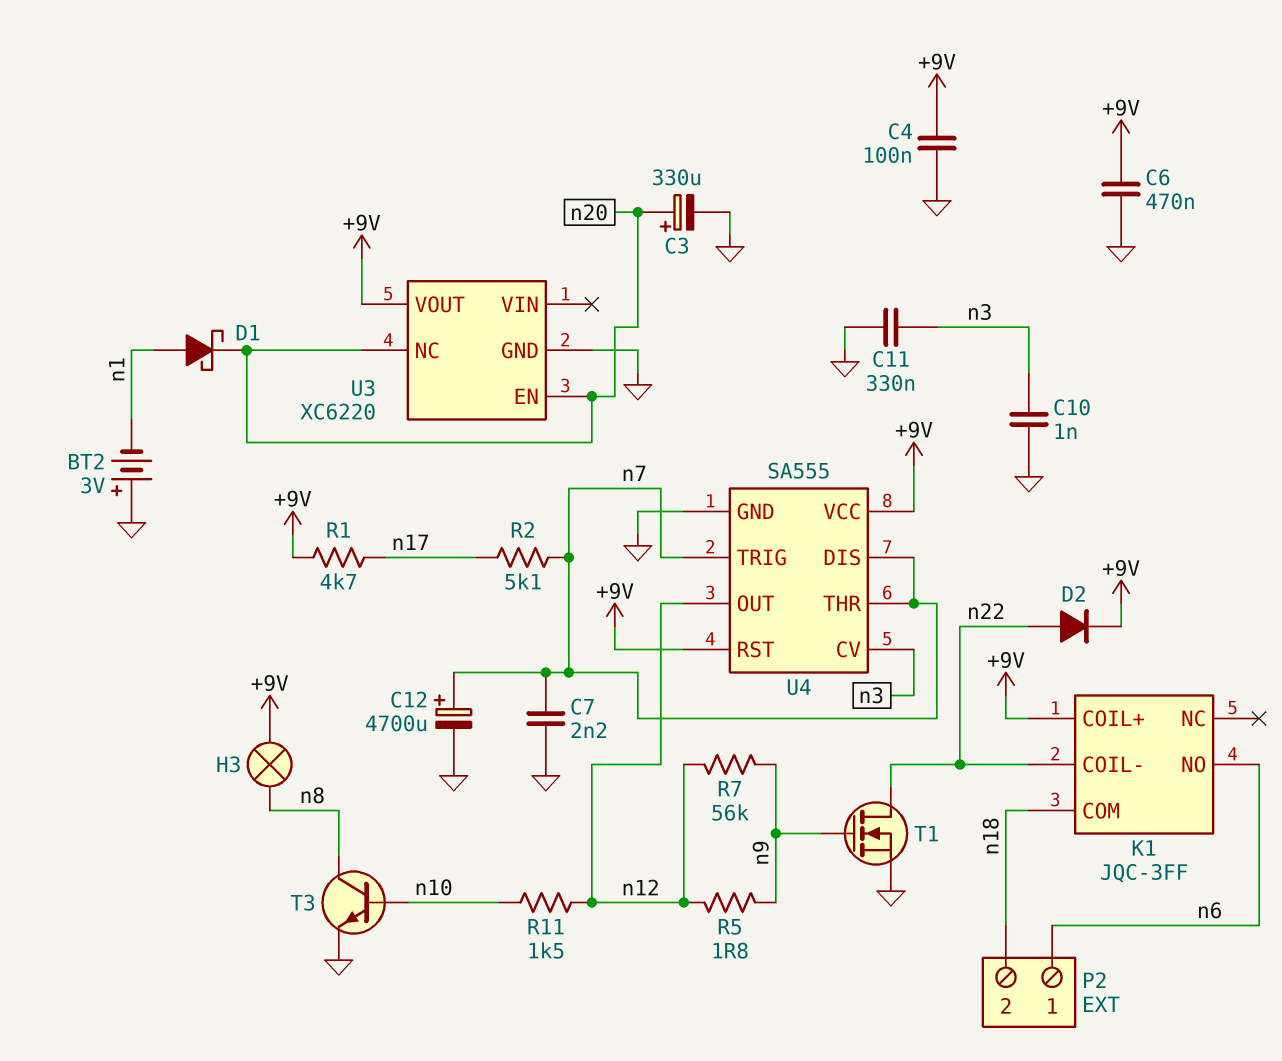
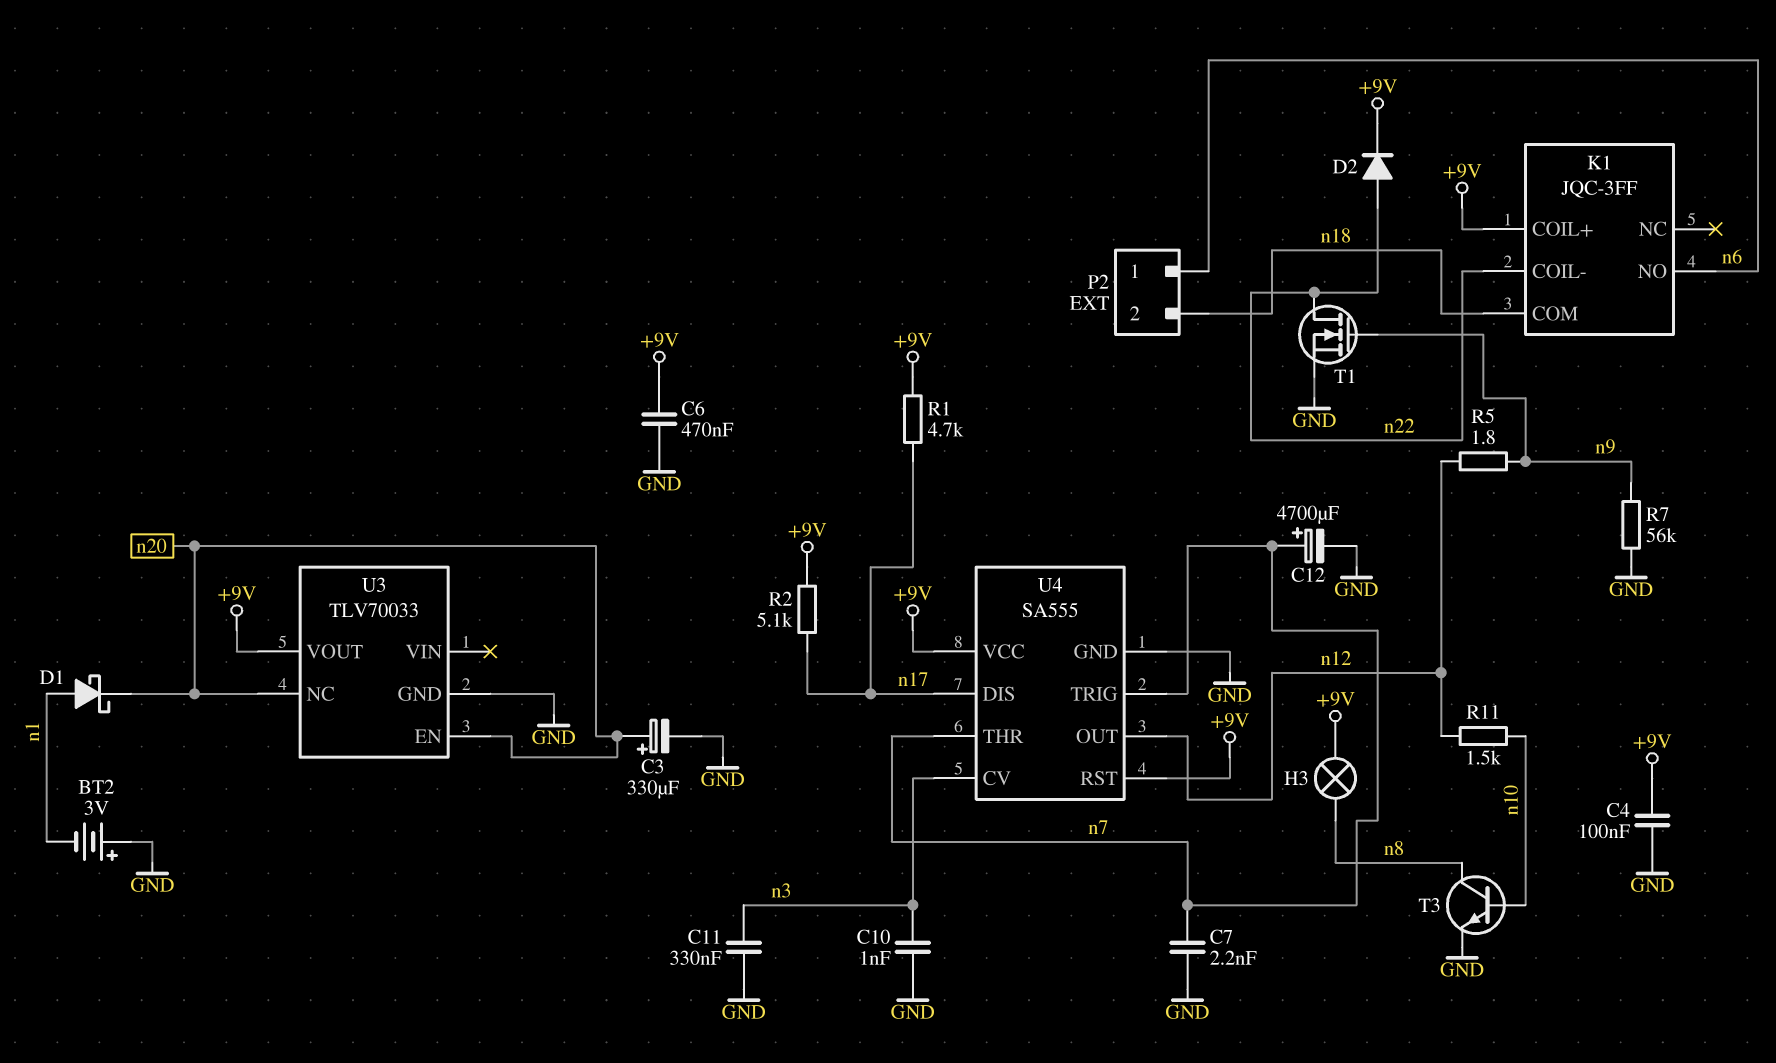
R2: 5.1k (n7, n17) -> 5.1k (+9V, n17)
R7: 56k (n9, n12) -> 56k (GND, n9)
U3: XC6220 -> TLV70033
U4 pin DIS: n7 -> n17

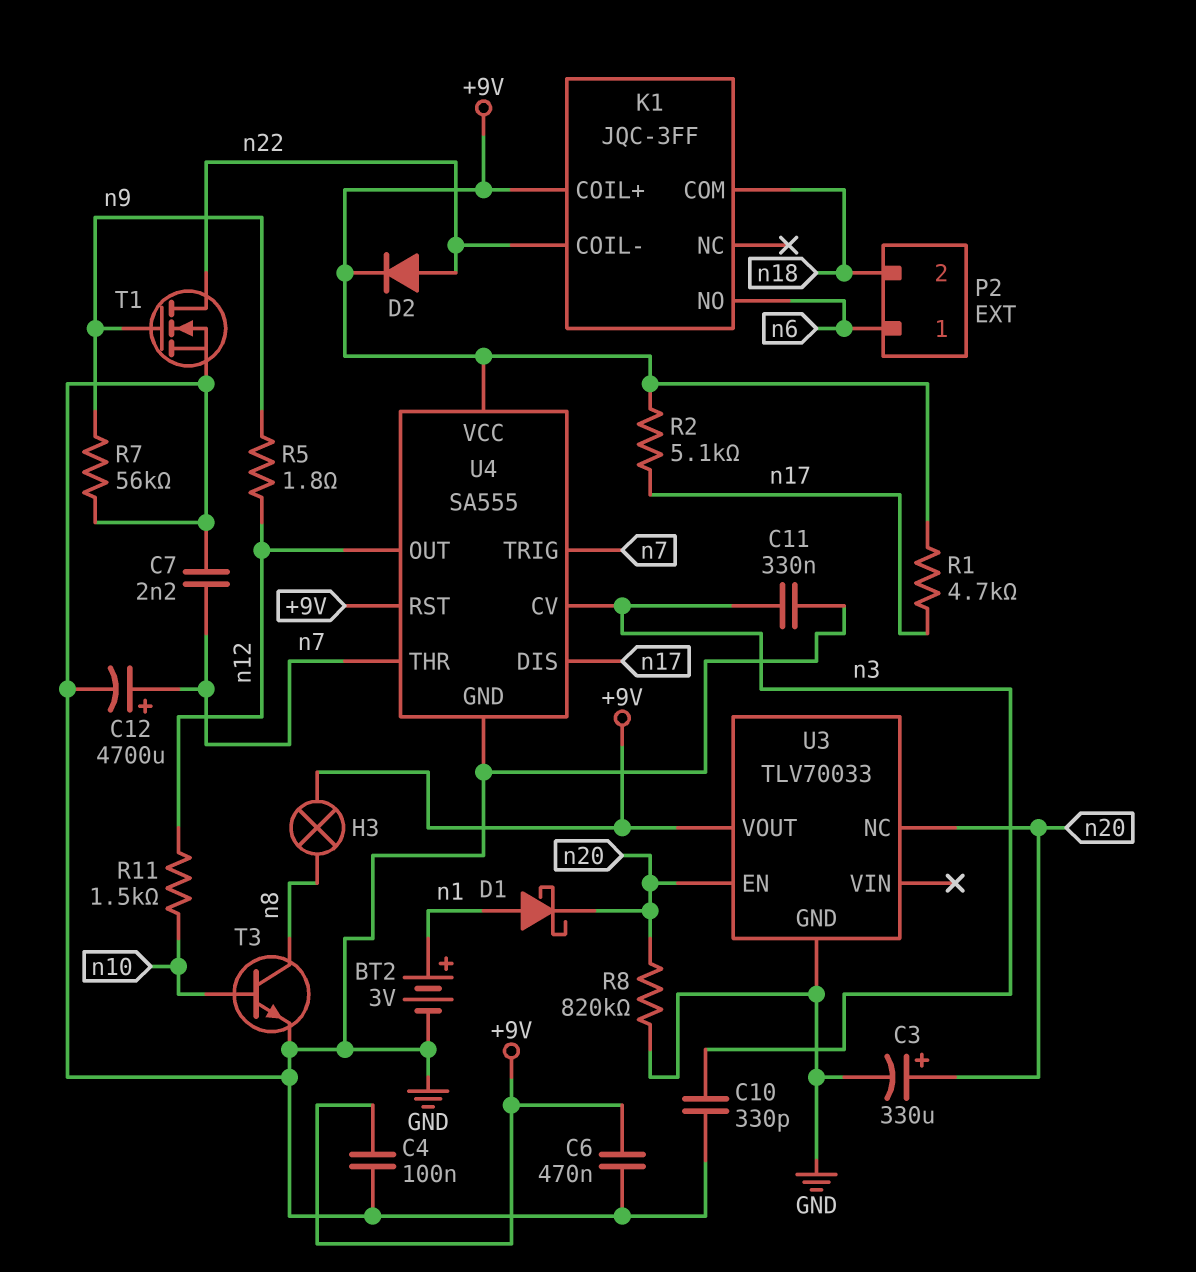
BT2: 3V (plus GND, minus n1) -> 3V (plus n1, minus GND)
C10: 1nF (GND, n3) -> 330pF (GND, n3)
R8: none -> 820k (GND, n20)

